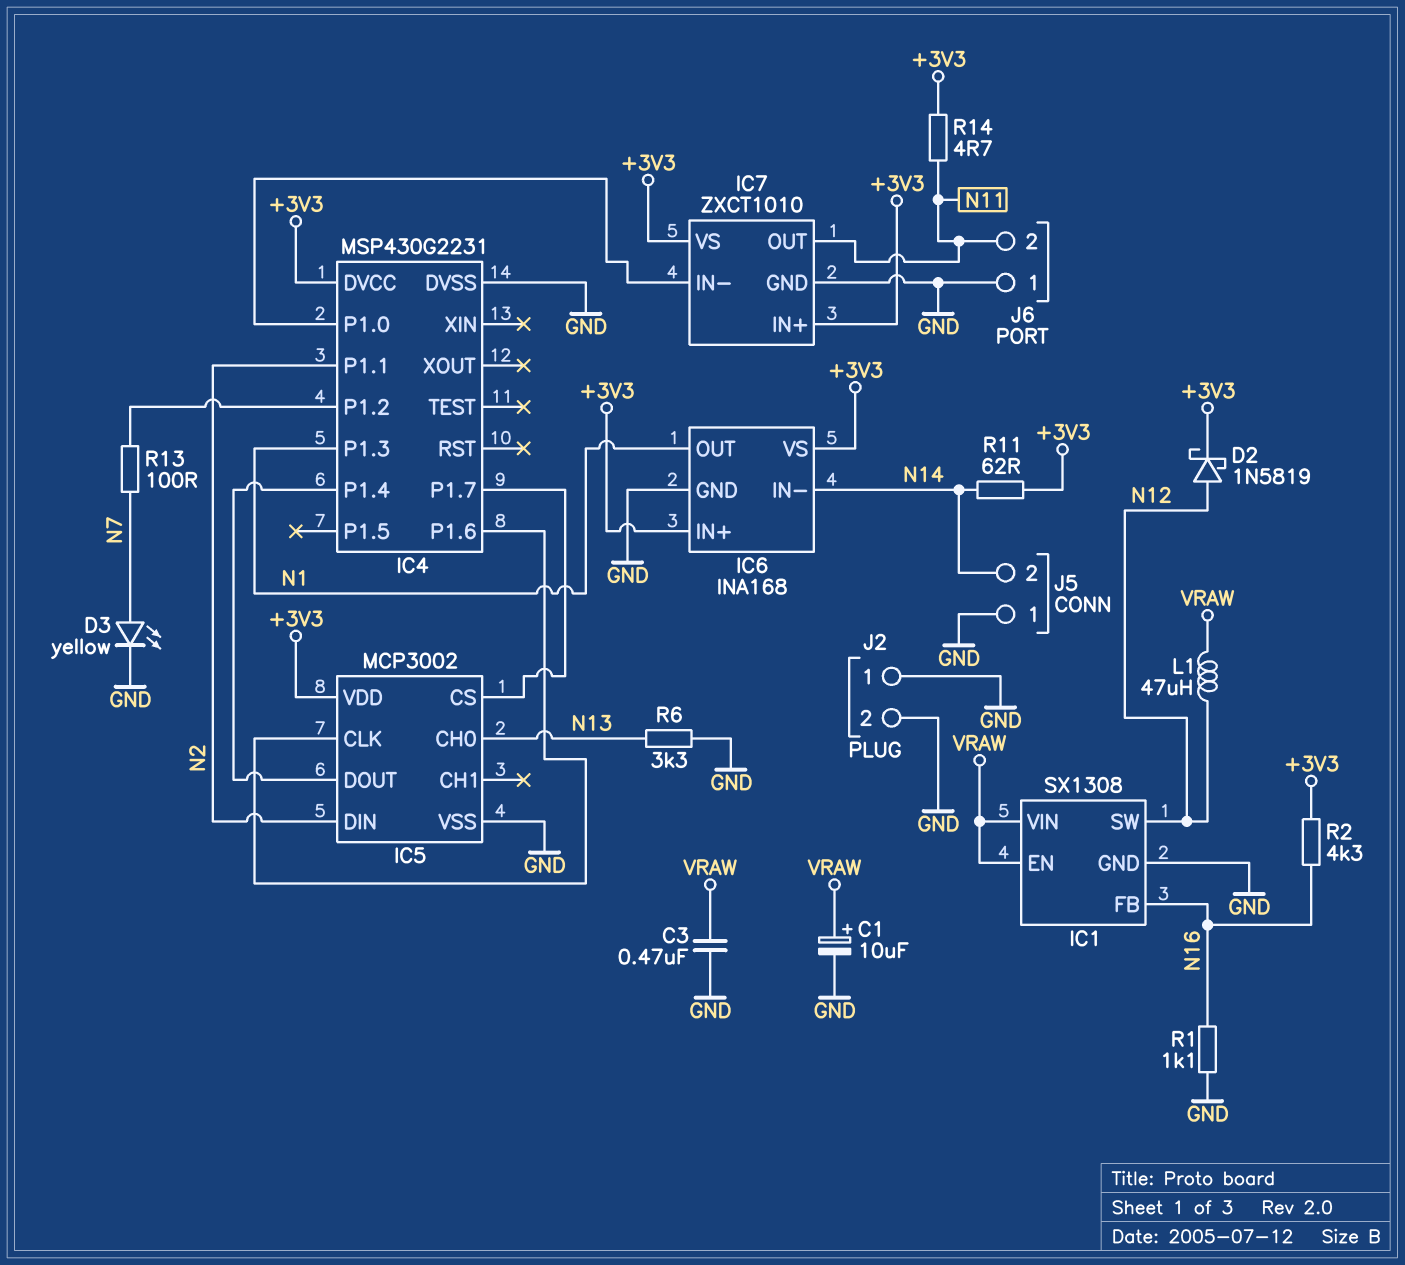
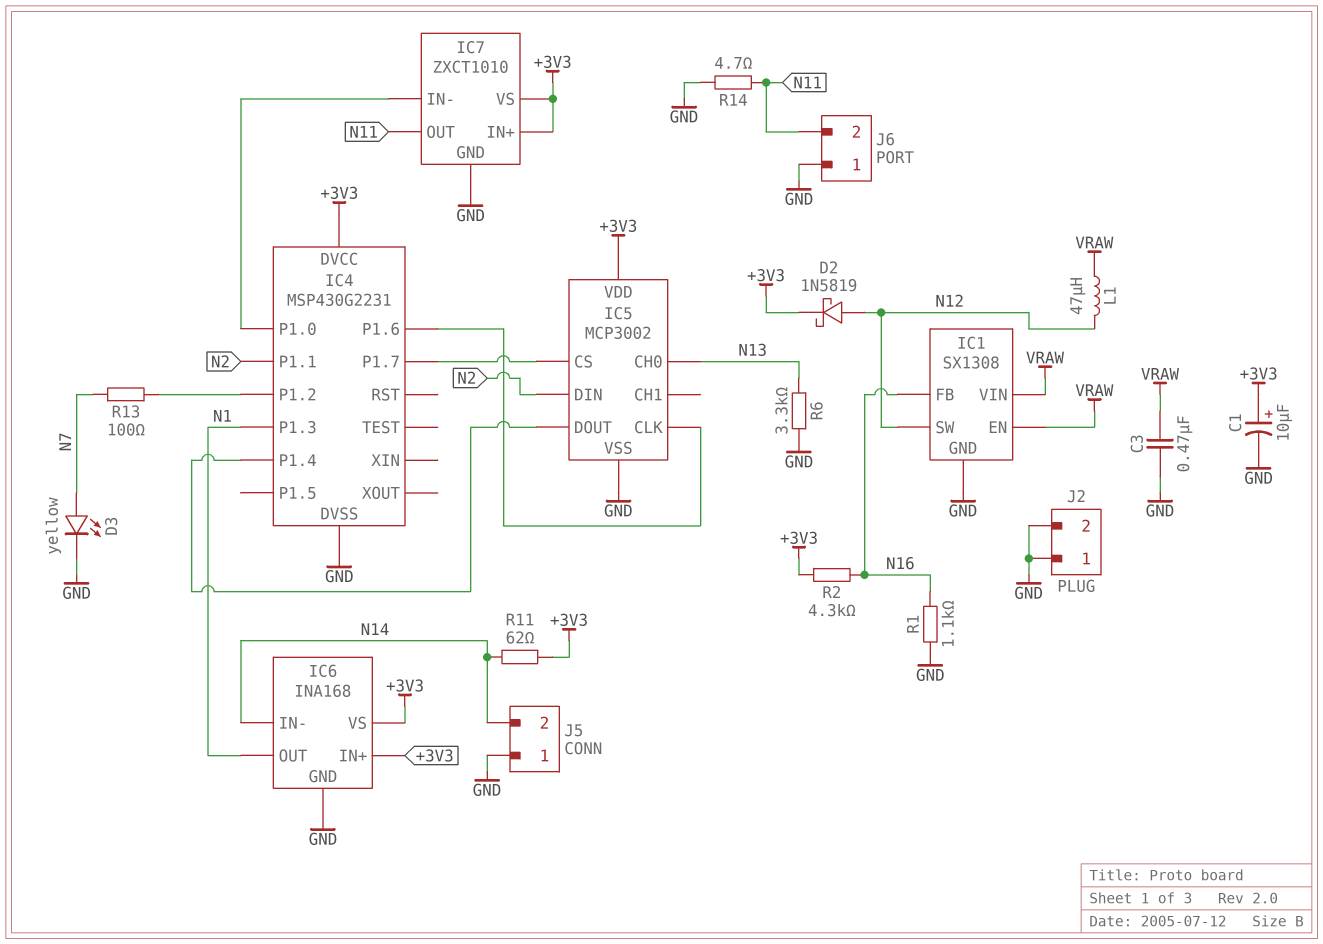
C1: 10uF (plus VRAW, minus GND) -> 10uF (plus +3V3, minus GND)
R14: 4.7 (+3V3, N11) -> 4.7 (GND, N11)

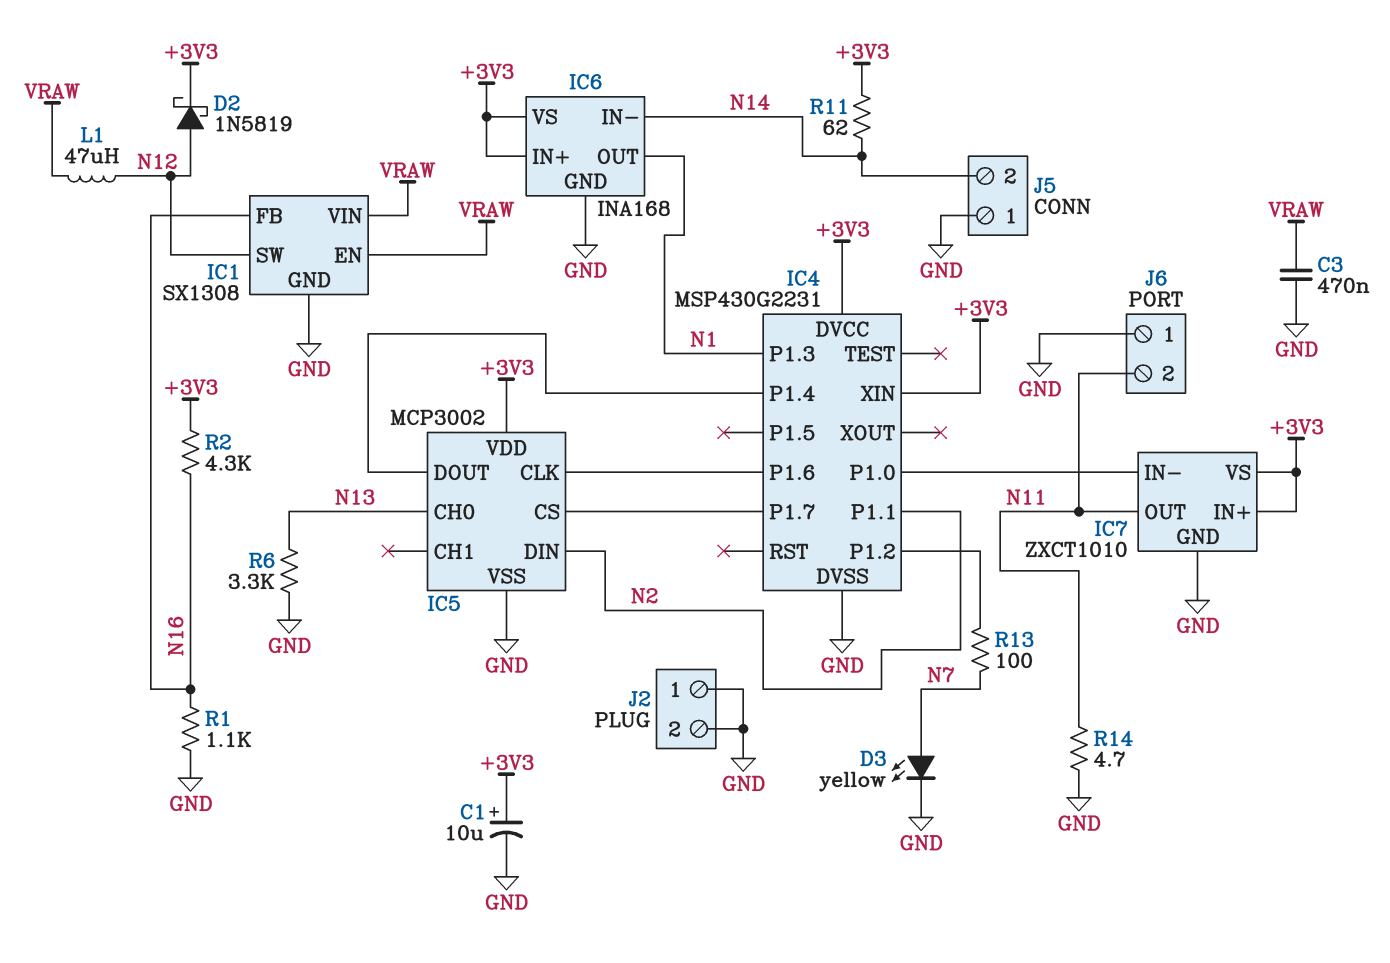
IC4 pin XIN: none -> +3V3

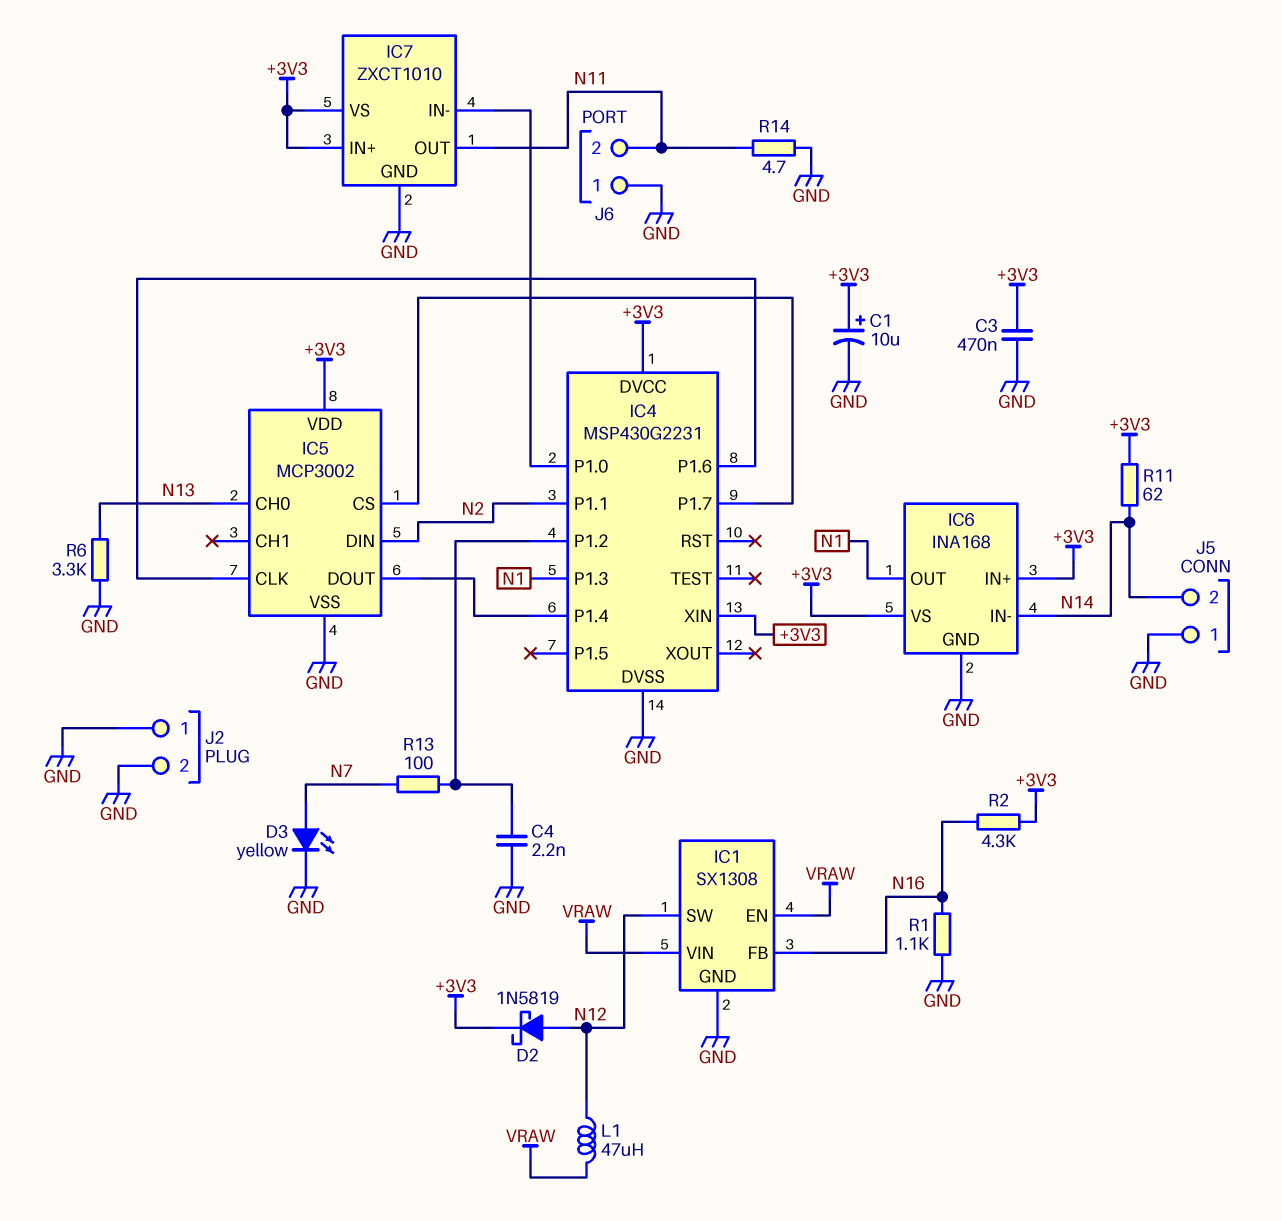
C3: 470nF (GND, VRAW) -> 470nF (+3V3, GND)
C4: none -> 2.2nF (GND, IC4/P1.2)

